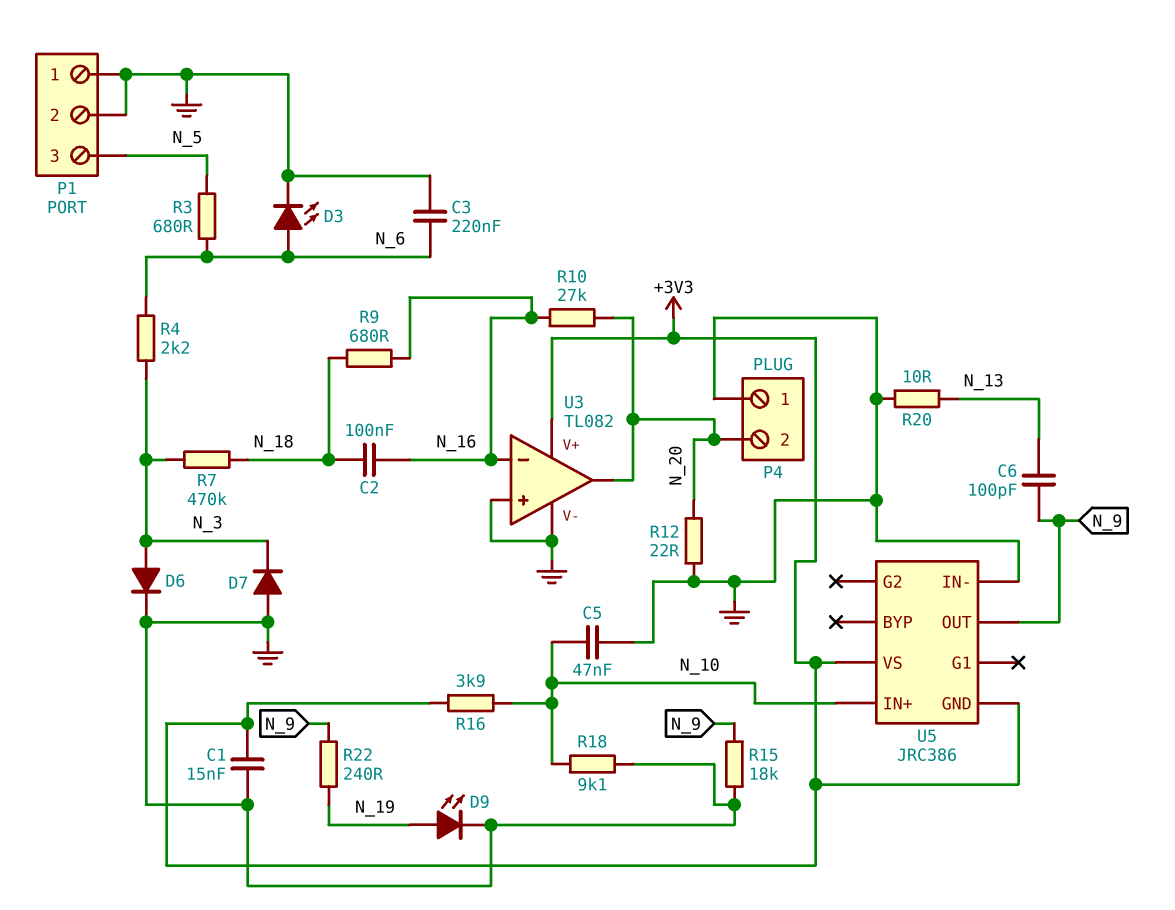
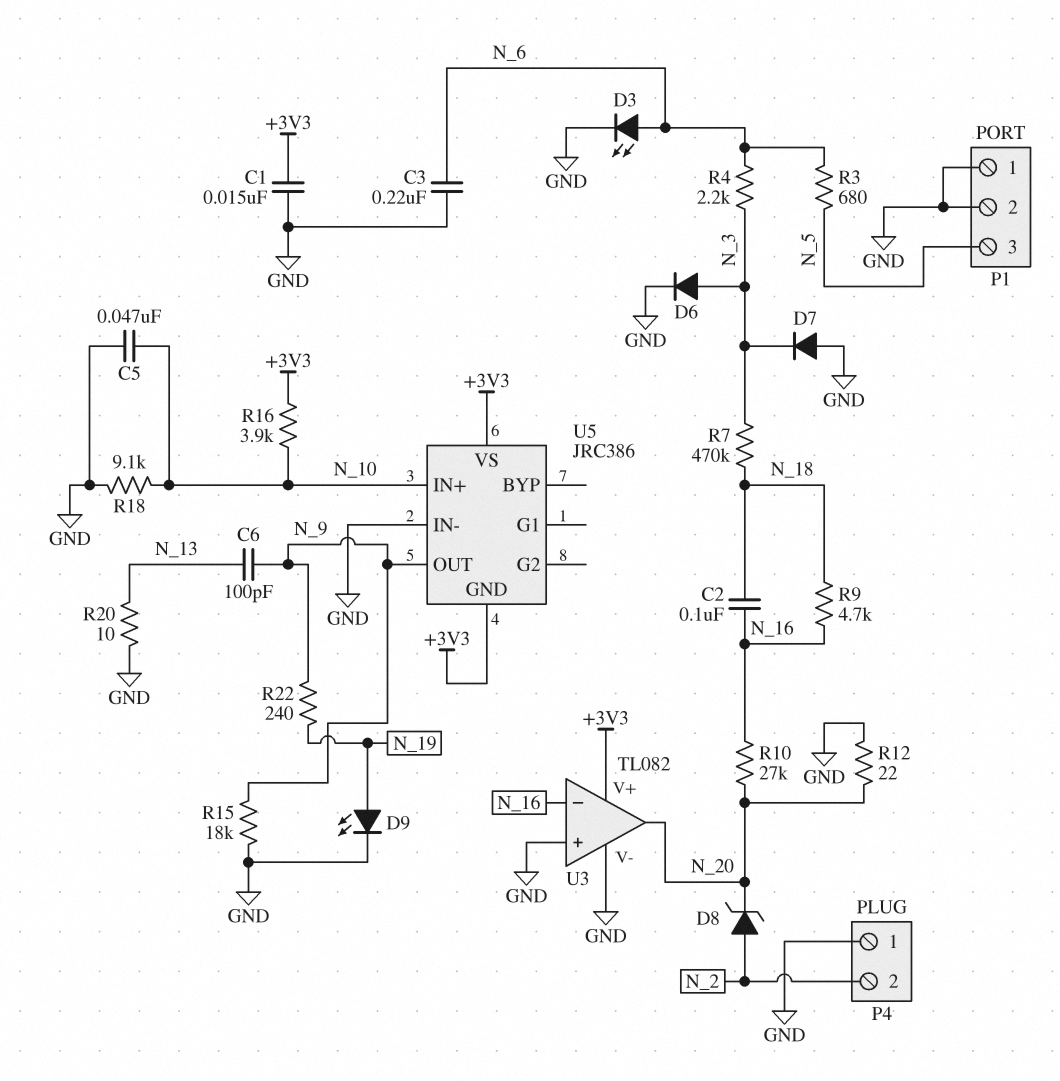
D8: none -> zener (A N_2, K N_20)
P4 pin 2: N_20 -> N_2
R9: 680 (N_16, N_18) -> 4.7k (N_16, N_18)

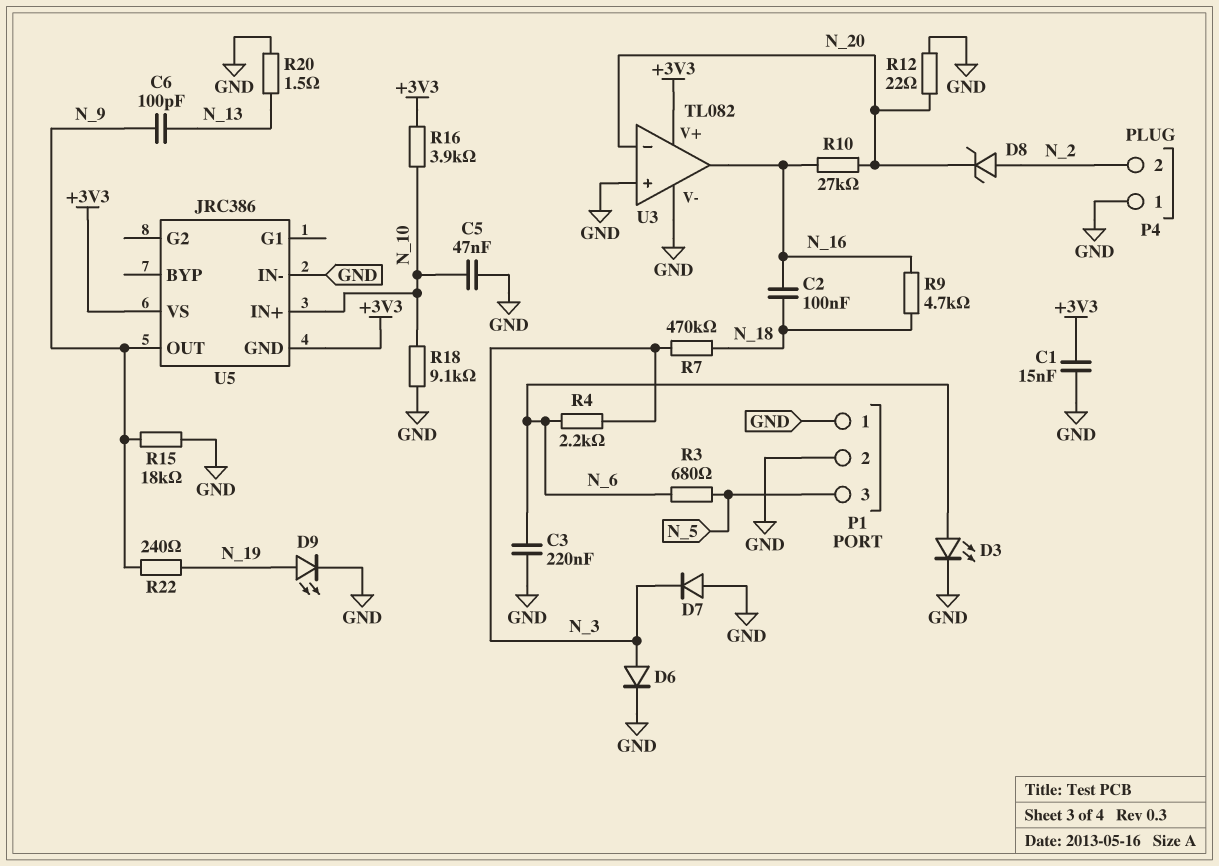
R20: 10 (GND, N_13) -> 1.5 (GND, N_13)
U3 pin in-: N_16 -> N_20
U3 pin out: N_20 -> N_16

